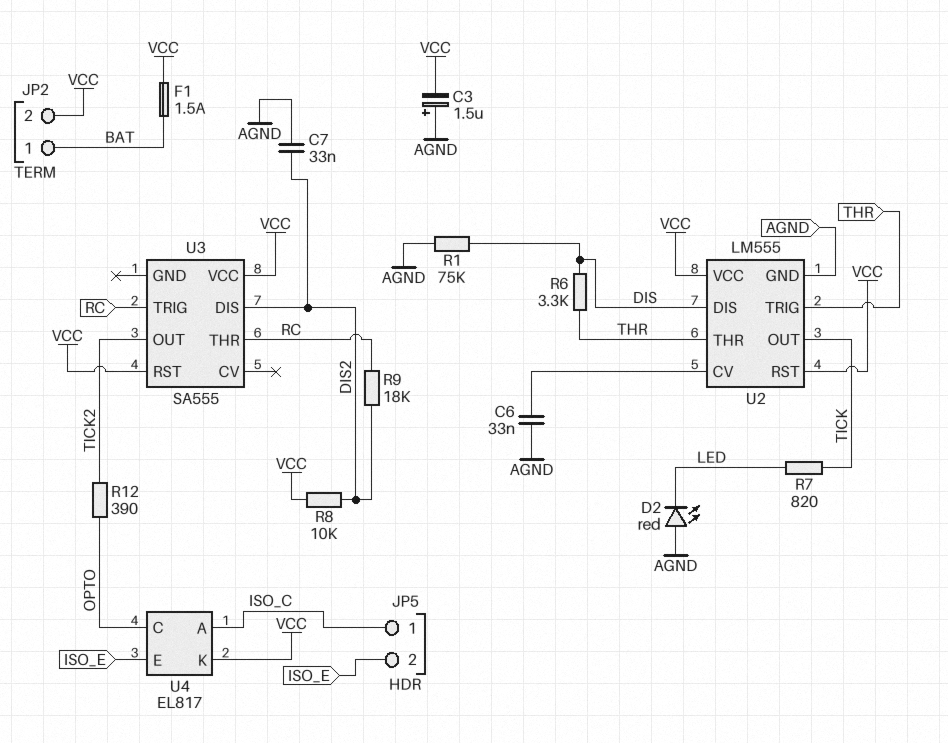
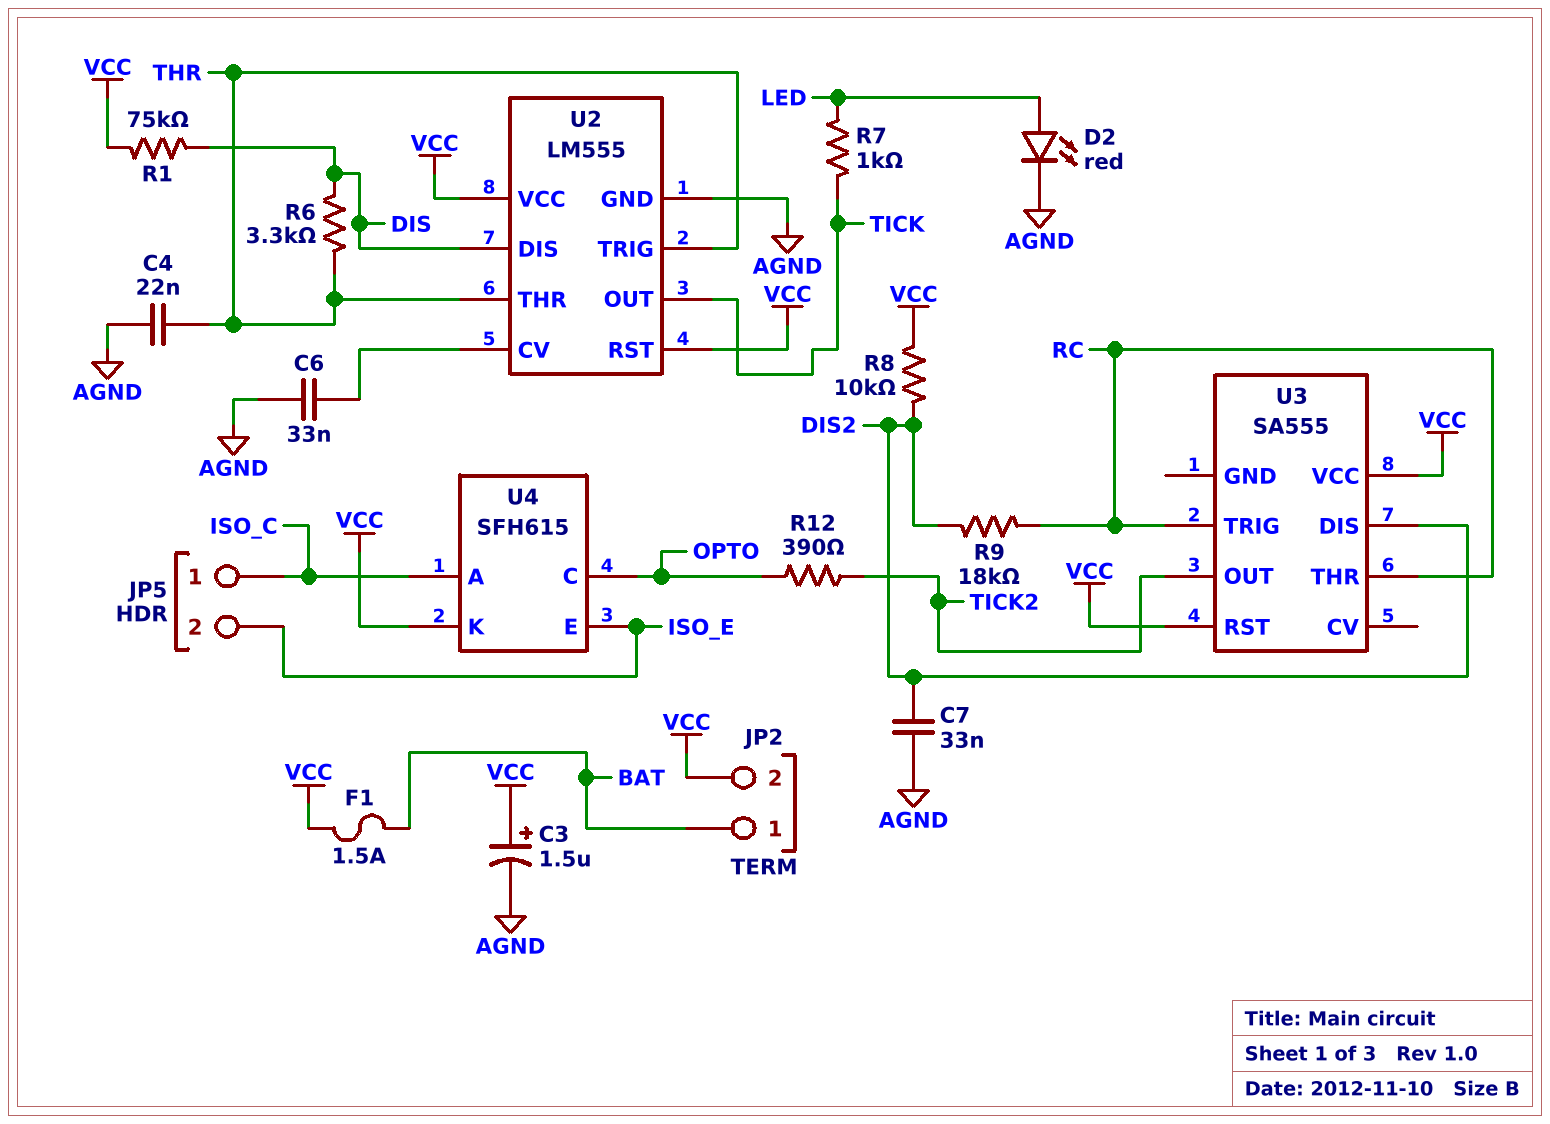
C3: 1.5uF (plus AGND, minus VCC) -> 1.5uF (plus VCC, minus AGND)
C4: none -> 22nF (AGND, THR)
D2: LED red (A AGND, K LED) -> LED red (A LED, K AGND)
R1: 75k (AGND, DIS) -> 75k (DIS, VCC)
R7: 820 (LED, TICK) -> 1k (LED, TICK)
U4: EL817 -> SFH615

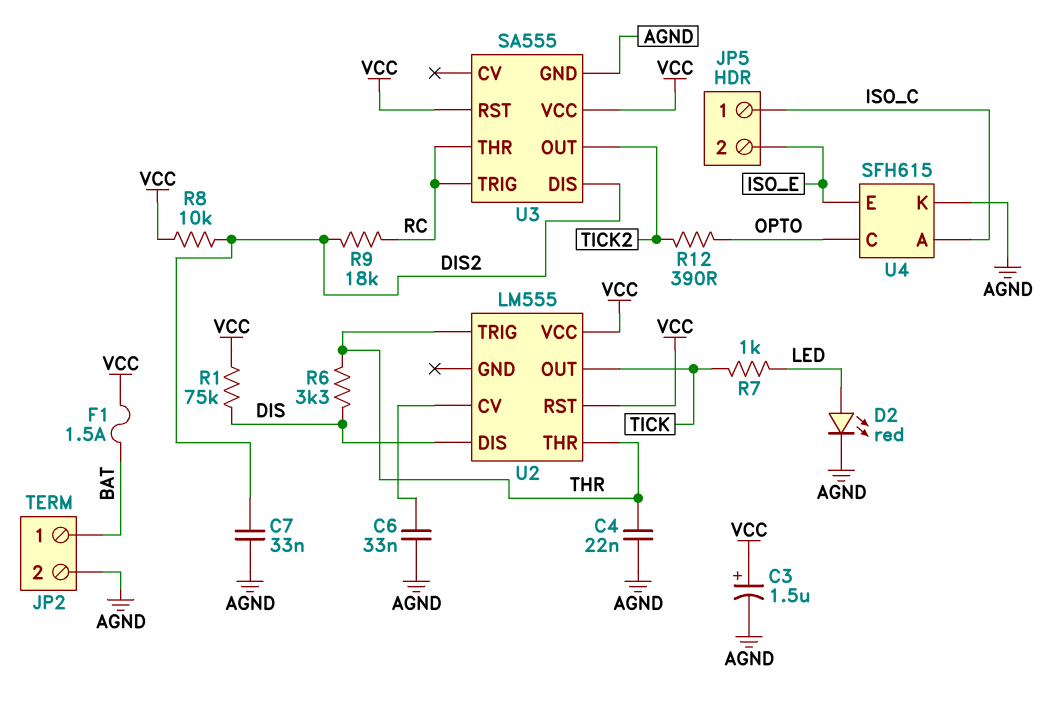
JP2 pin 2: VCC -> AGND
U2 pin GND: AGND -> none
U3 pin GND: none -> AGND
U4 pin K: VCC -> AGND

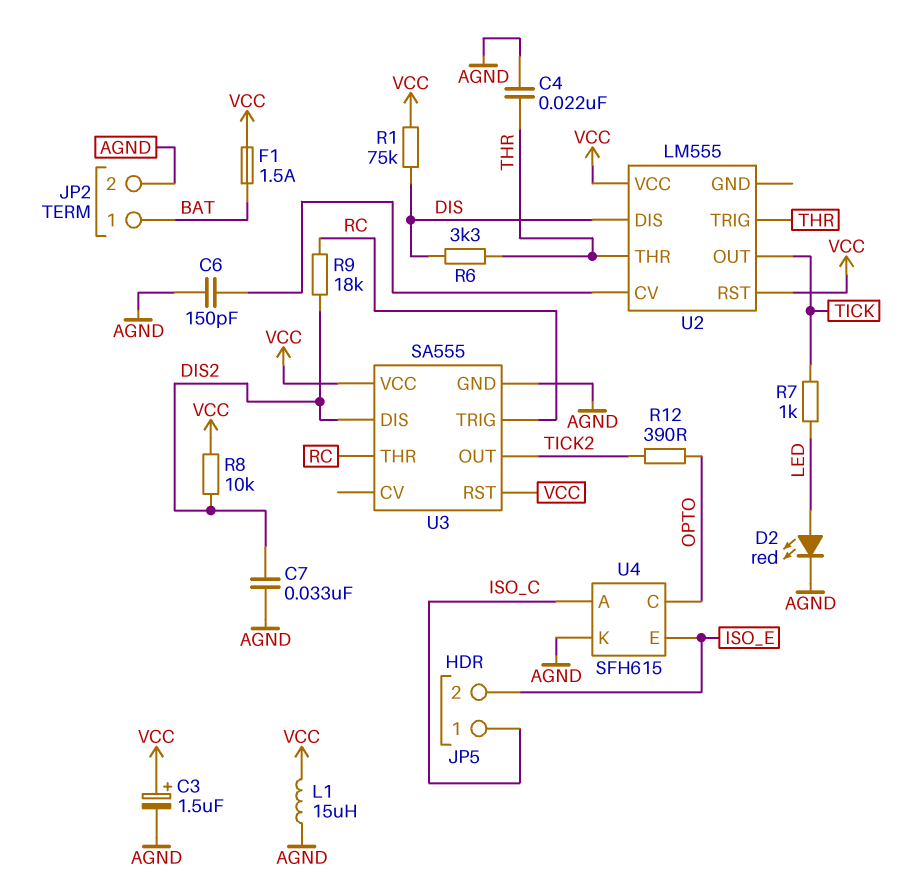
C6: 33nF (AGND, U2/CV) -> 150pF (AGND, U2/CV)
L1: none -> 15uH (AGND, VCC)

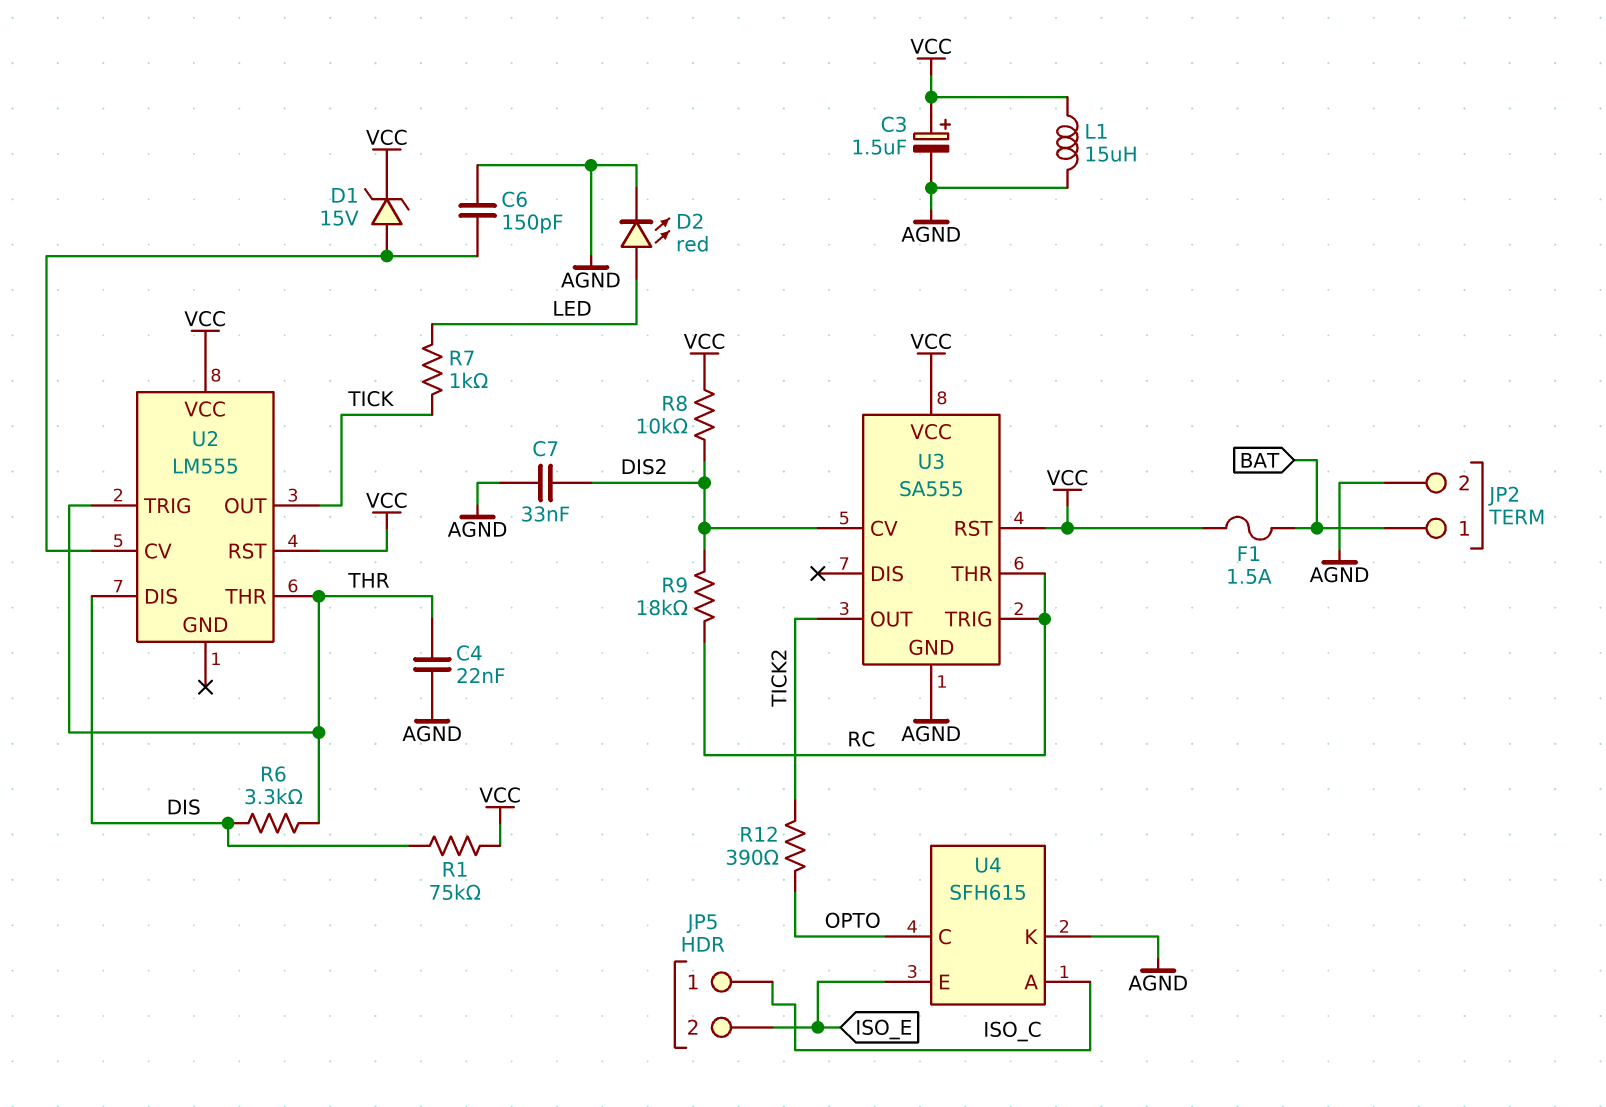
D1: none -> zener 15V (A U2/CV, K VCC)
U3 pin CV: none -> DIS2
U3 pin DIS: DIS2 -> none

